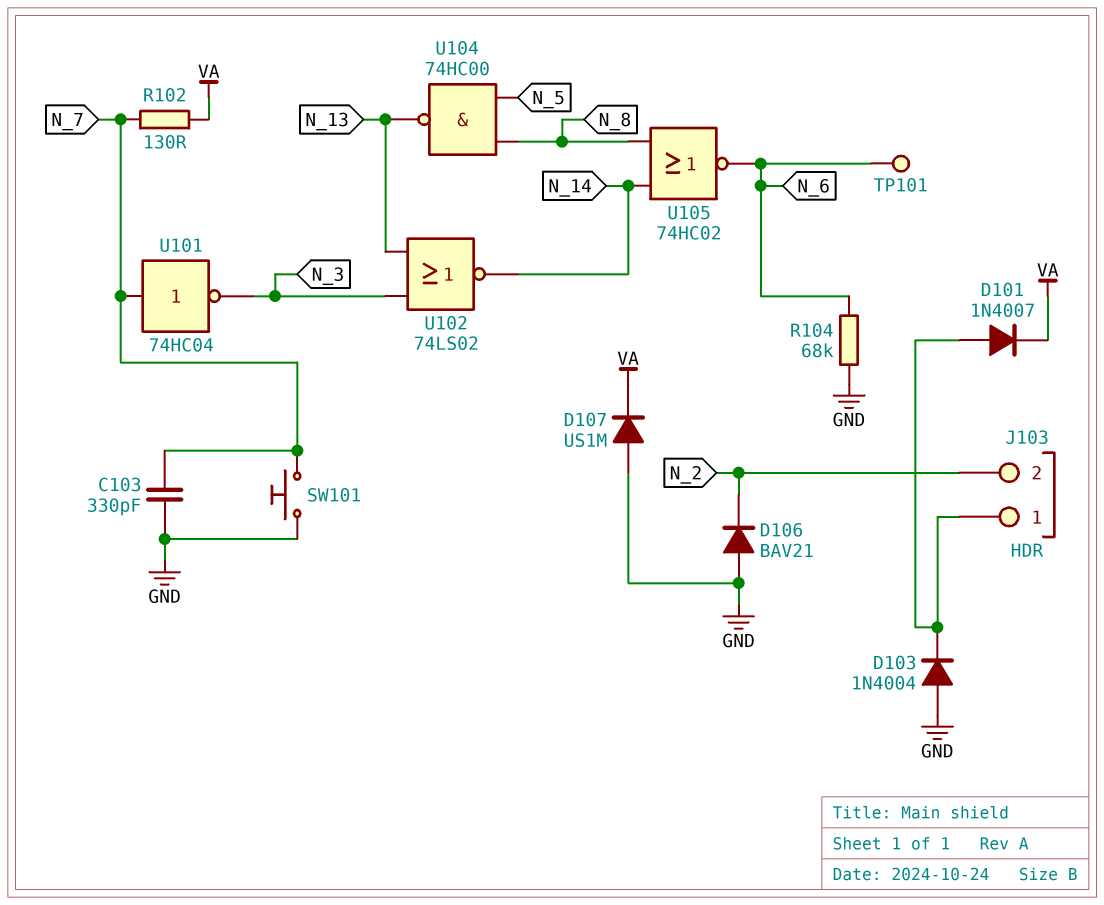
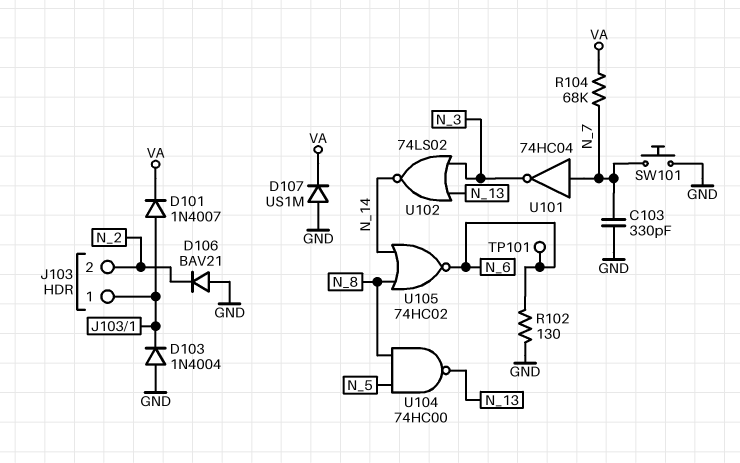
R102: 130 (N_7, VA) -> 130 (GND, N_6)
R104: 68k (GND, N_6) -> 68k (N_7, VA)

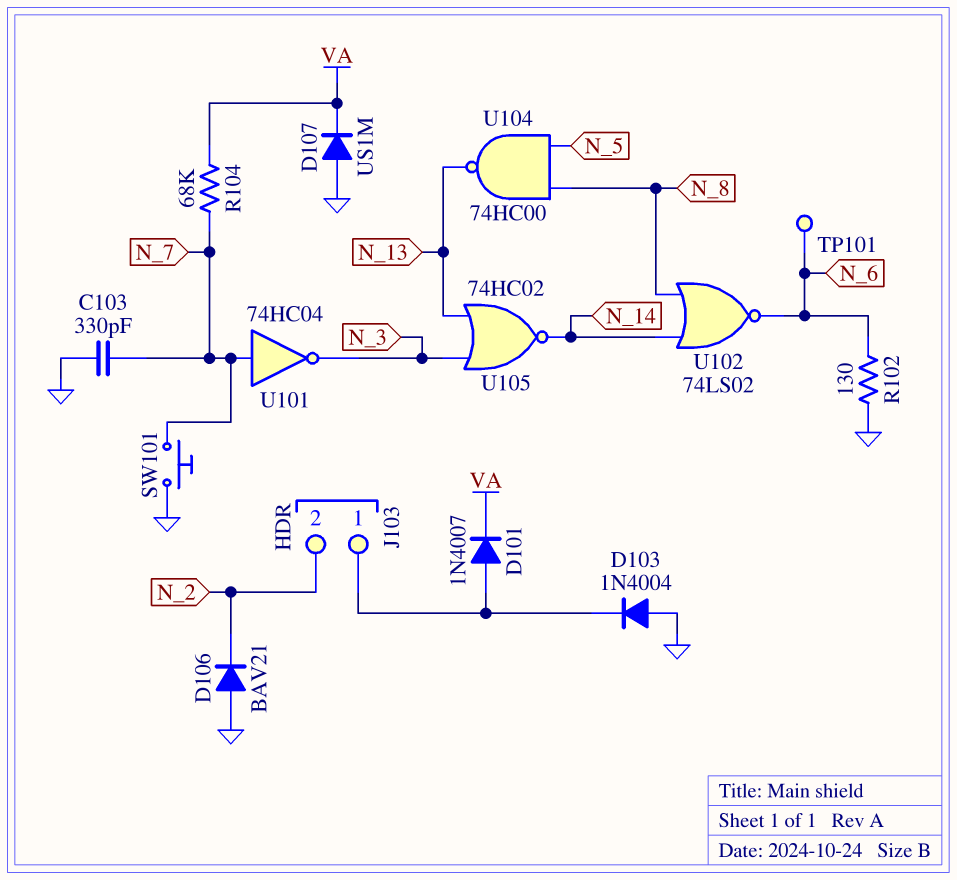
U102: NOR 74LS02 (in N_3, in N_13, out N_14) -> NOR 74LS02 (in N_8, in N_14, out N_6)
U105: NOR 74HC02 (in N_8, in N_14, out N_6) -> NOR 74HC02 (in N_3, in N_13, out N_14)

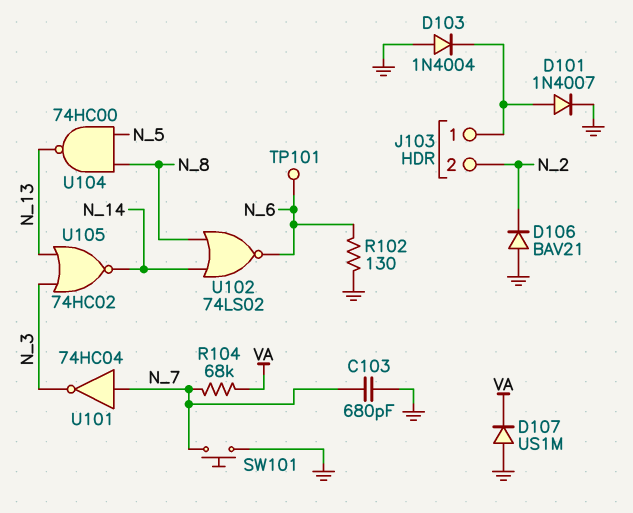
C103: 330pF (GND, N_7) -> 680pF (GND, N_7)
D101: diode 1N4007 (A J103/1, K VA) -> diode 1N4007 (A J103/1, K GND)

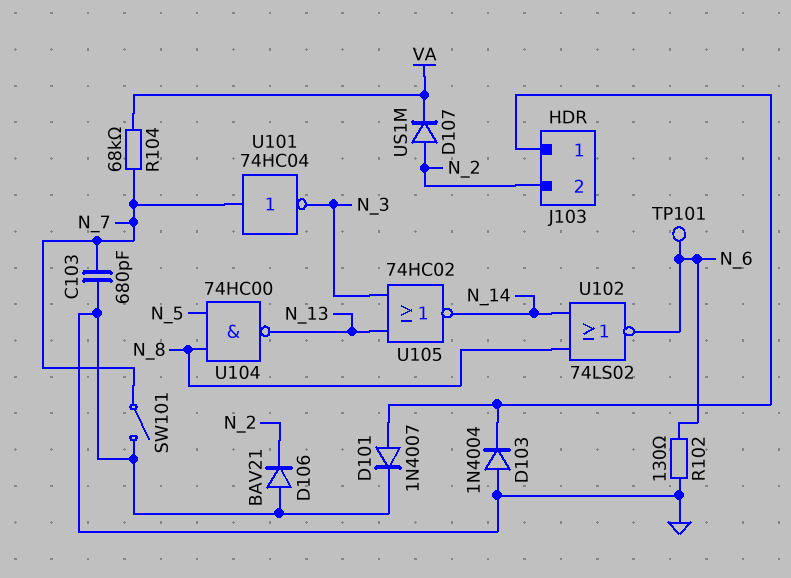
D107: diode US1M (A GND, K VA) -> diode US1M (A N_2, K VA)
SW101: button (GND, N_7) -> switch (GND, N_7)

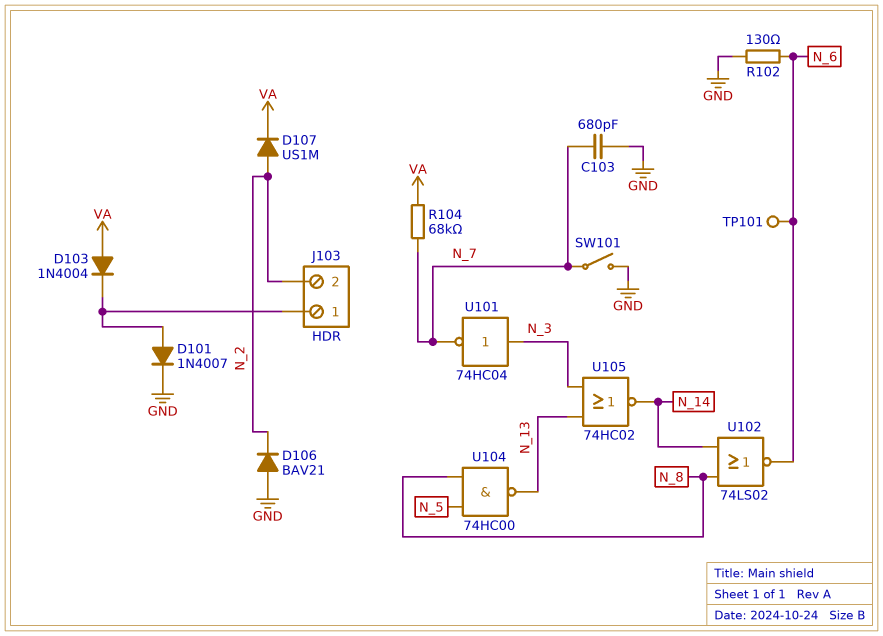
D103: diode 1N4004 (A GND, K J103/1) -> diode 1N4004 (A VA, K J103/1)
U101: NOT 74HC04 (in N_7, out N_3) -> NOT 74HC04 (in N_3, out N_7)

